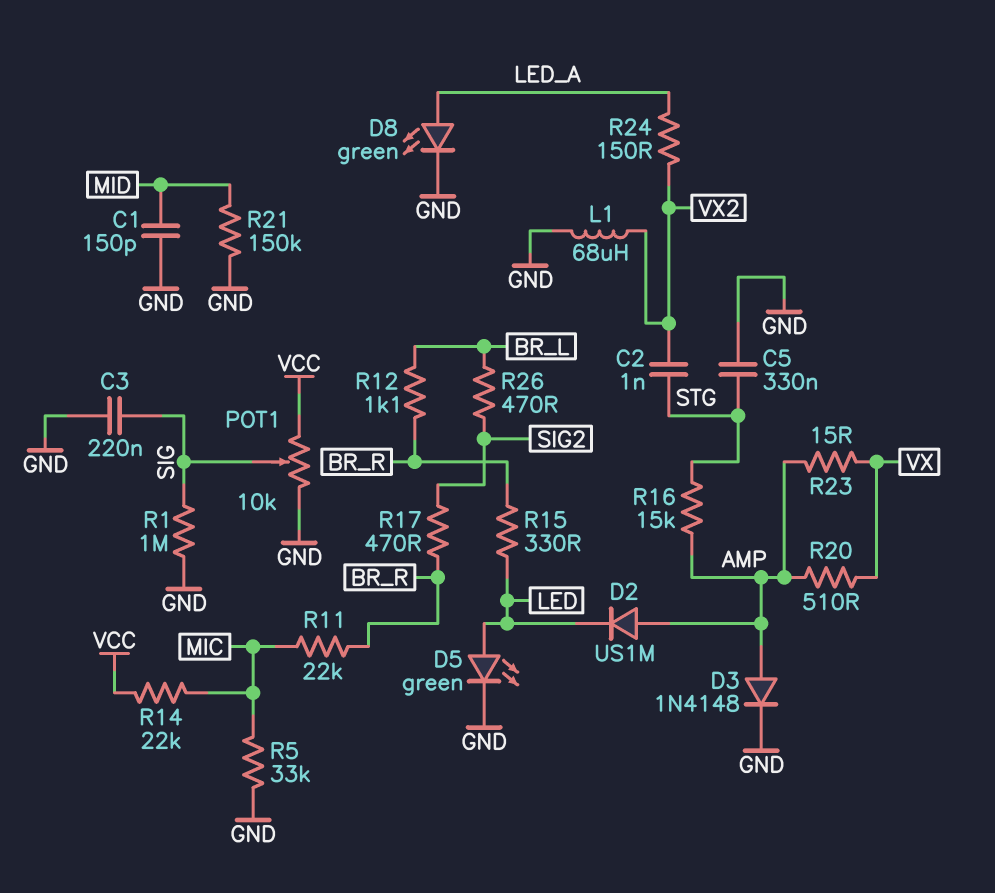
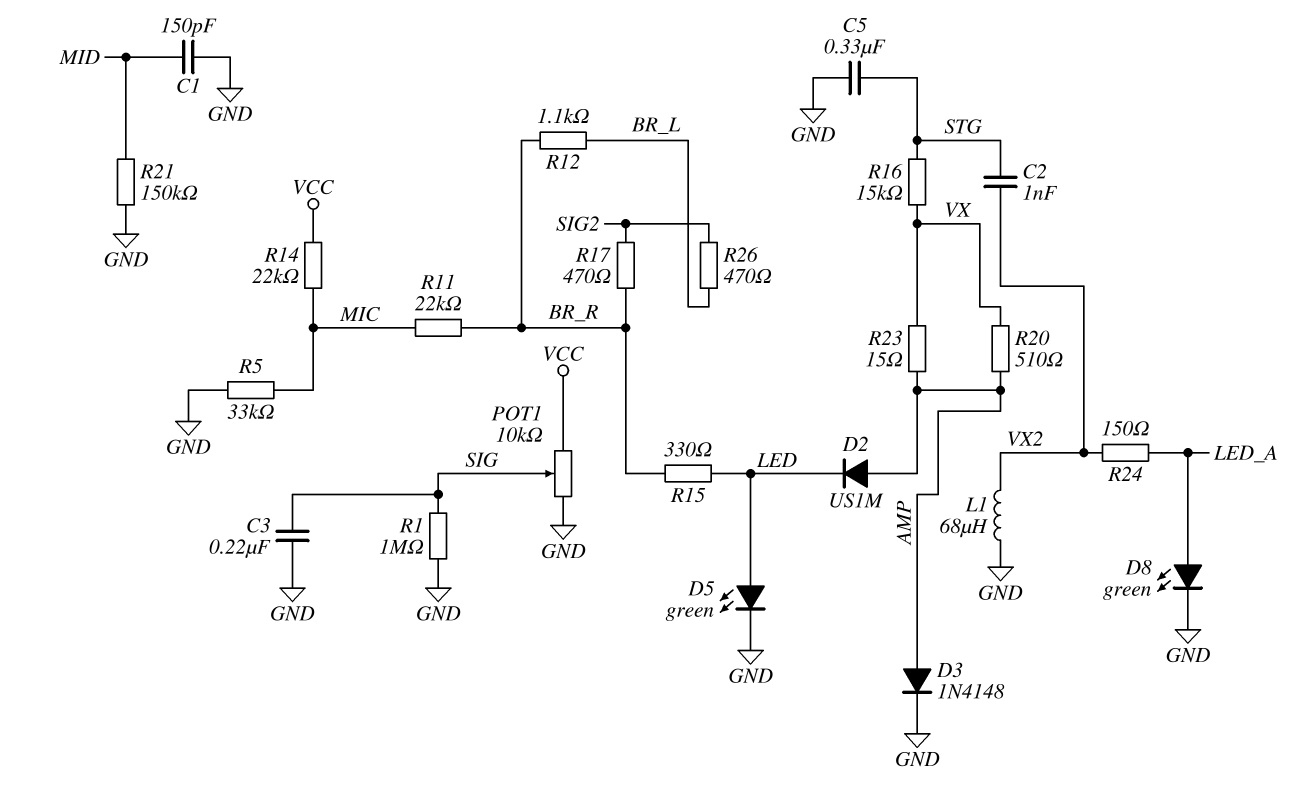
R16: 15k (AMP, STG) -> 15k (STG, VX)

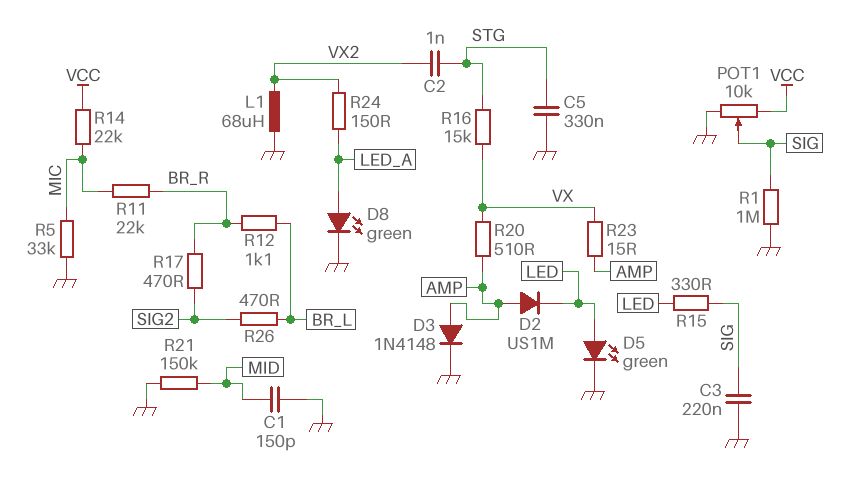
R15: 330 (BR_R, LED) -> 330 (LED, SIG)

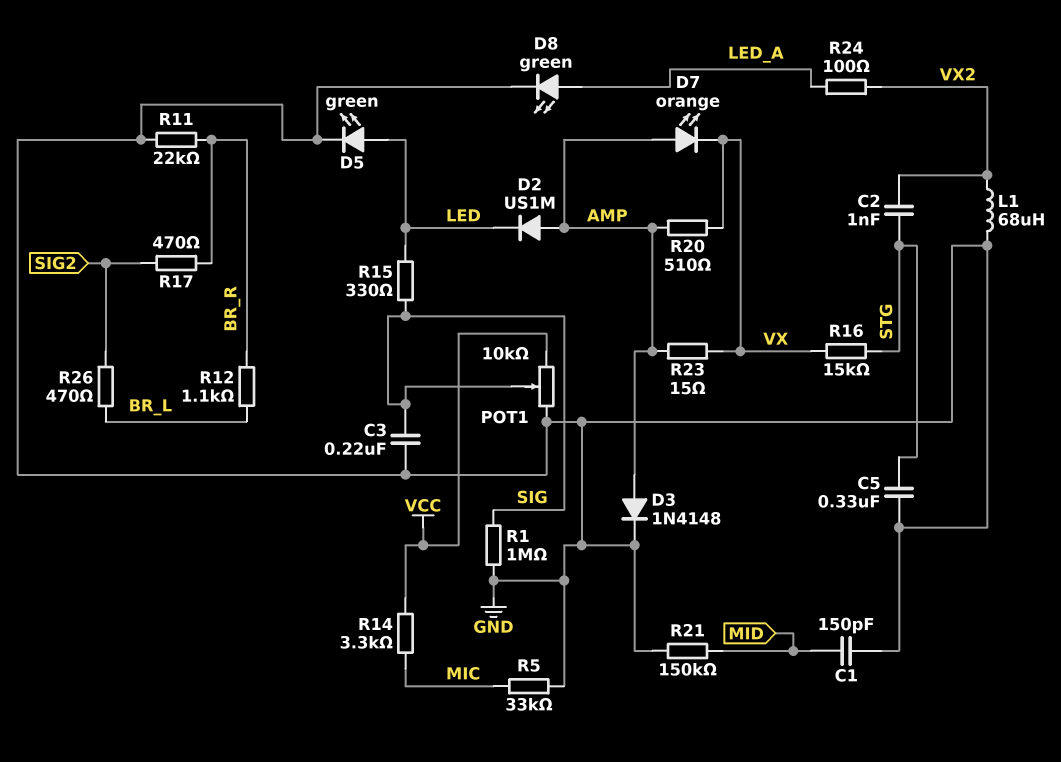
D7: none -> LED orange (A AMP, K VX)
R11: 22k (BR_R, MIC) -> 22k (BR_R, GND)
R14: 22k (MIC, VCC) -> 3.3k (MIC, VCC)
R24: 150 (LED_A, VX2) -> 100 (LED_A, VX2)

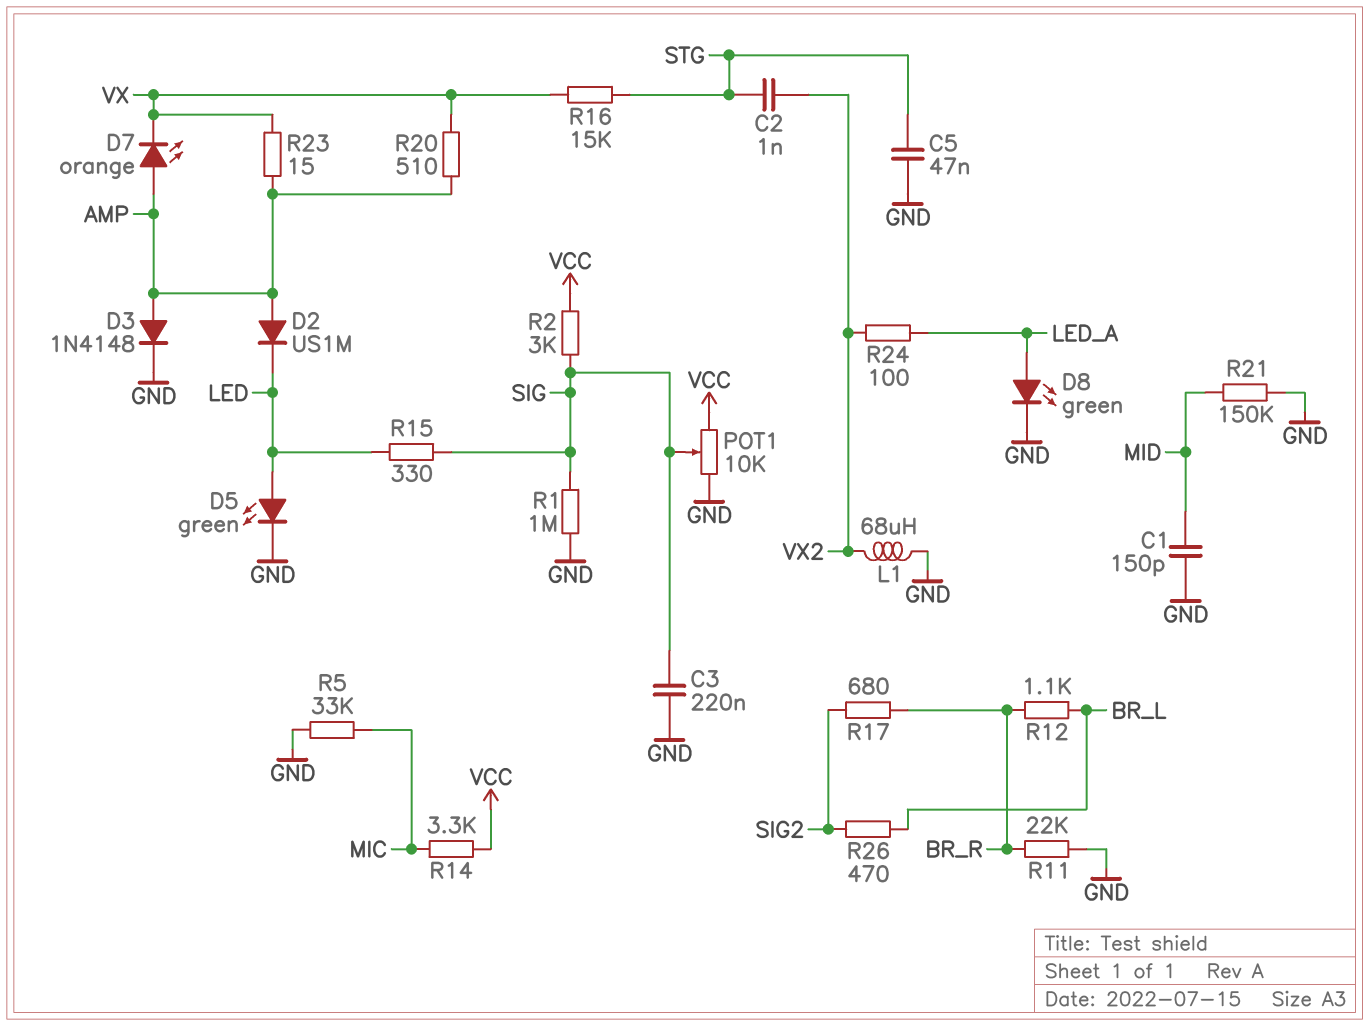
C5: 330nF (GND, STG) -> 47nF (GND, STG)
R2: none -> 3k (SIG, VCC)
R17: 470 (BR_R, SIG2) -> 680 (BR_R, SIG2)

